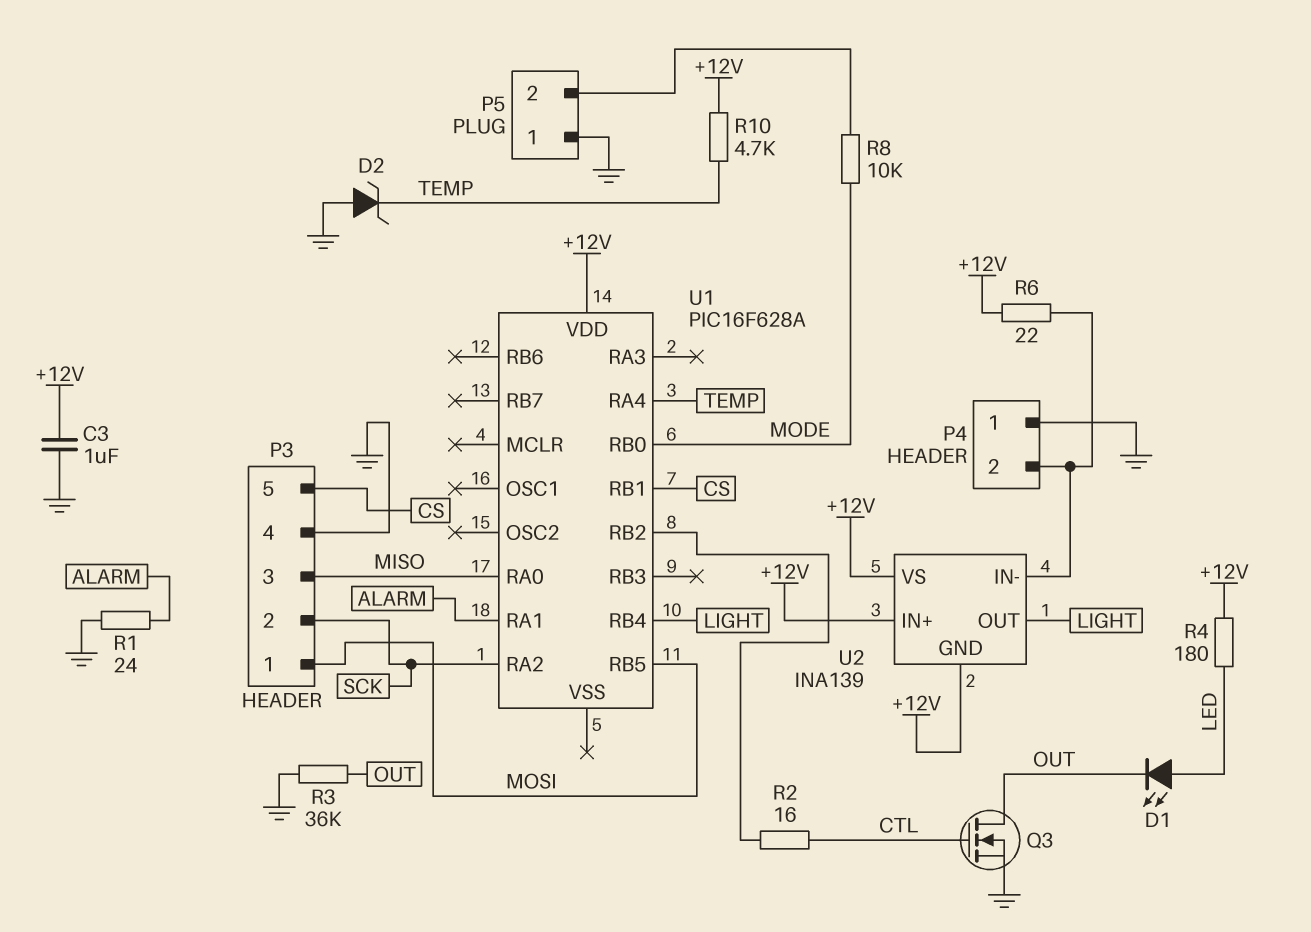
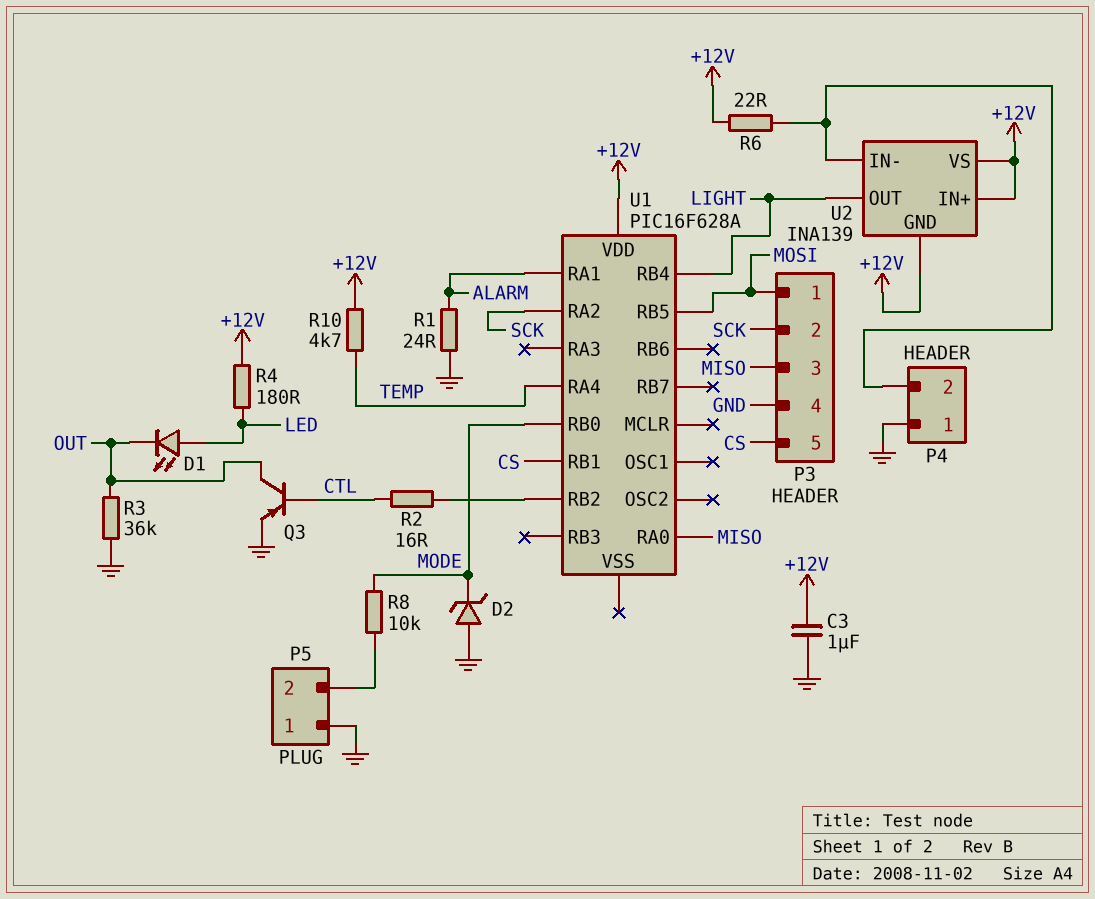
D2: zener (A GND, K TEMP) -> zener (A GND, K MODE)
Q3: NMOS (G CTL, D OUT, S GND) -> PNP (B CTL, C OUT, E GND)

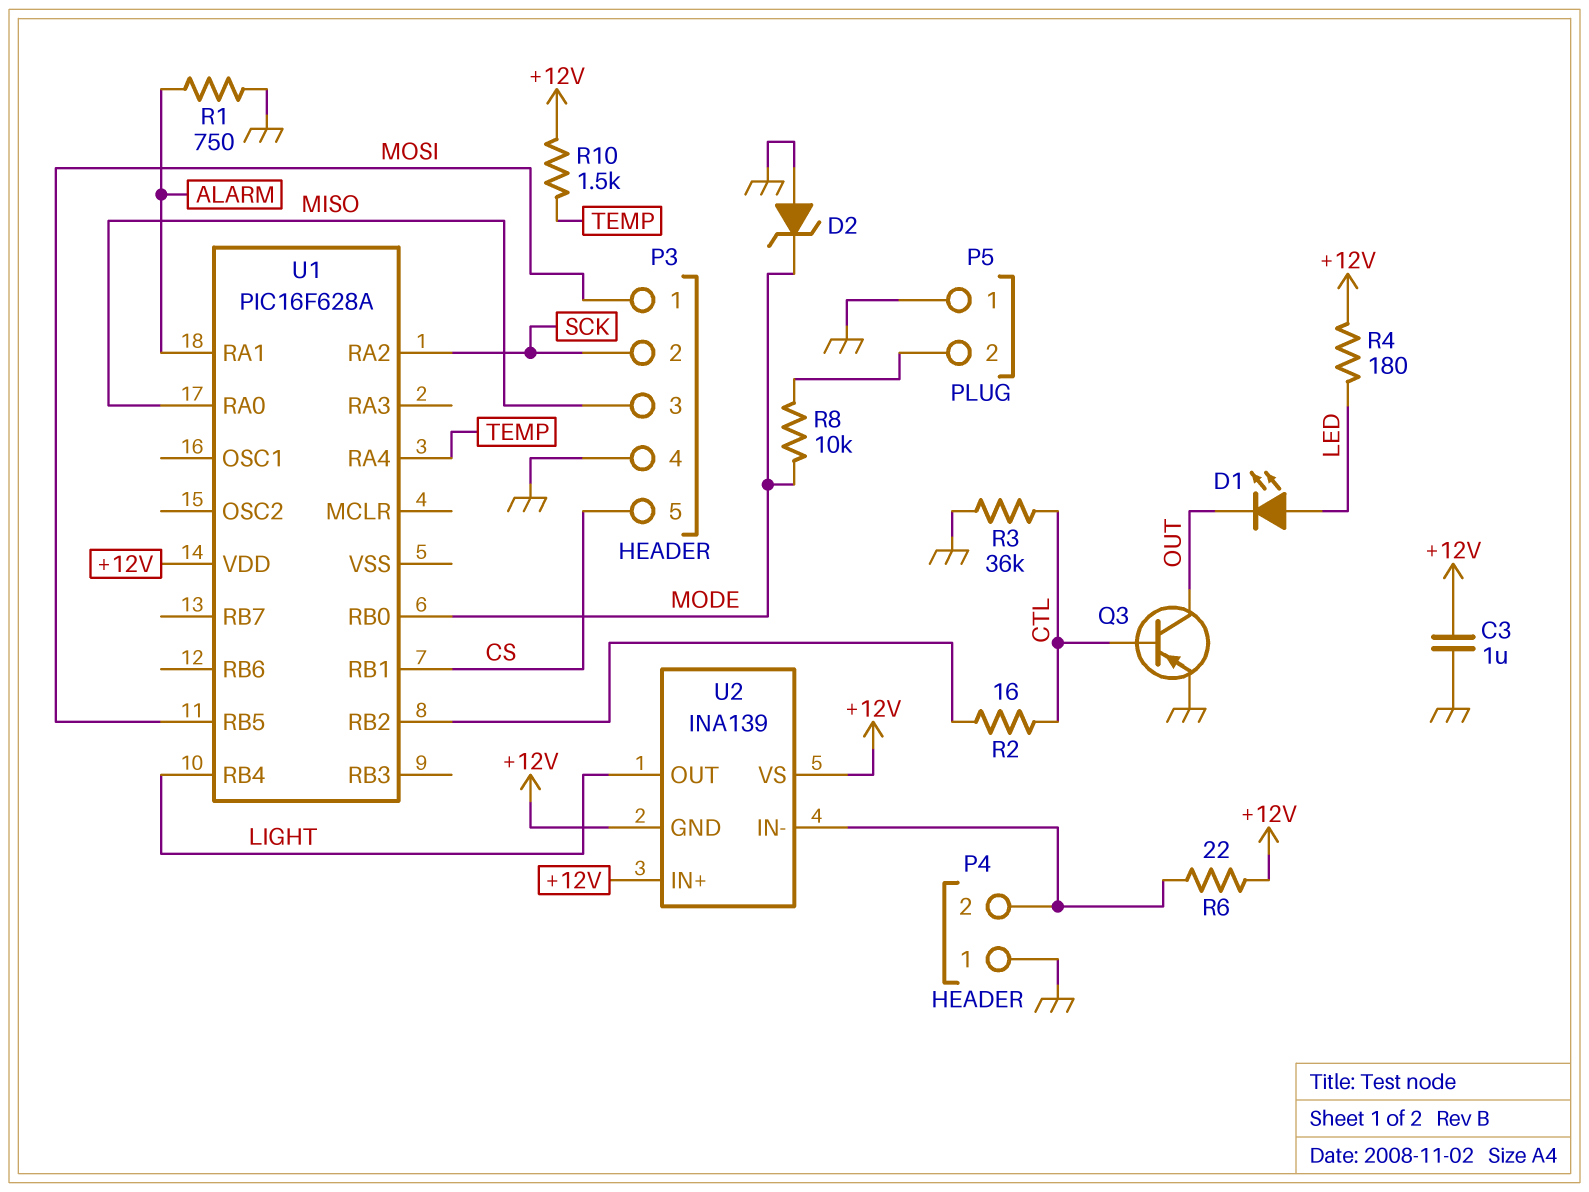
R1: 24 (ALARM, GND) -> 750 (ALARM, GND)
R3: 36k (GND, OUT) -> 36k (CTL, GND)
R10: 4.7k (+12V, TEMP) -> 1.5k (+12V, TEMP)

